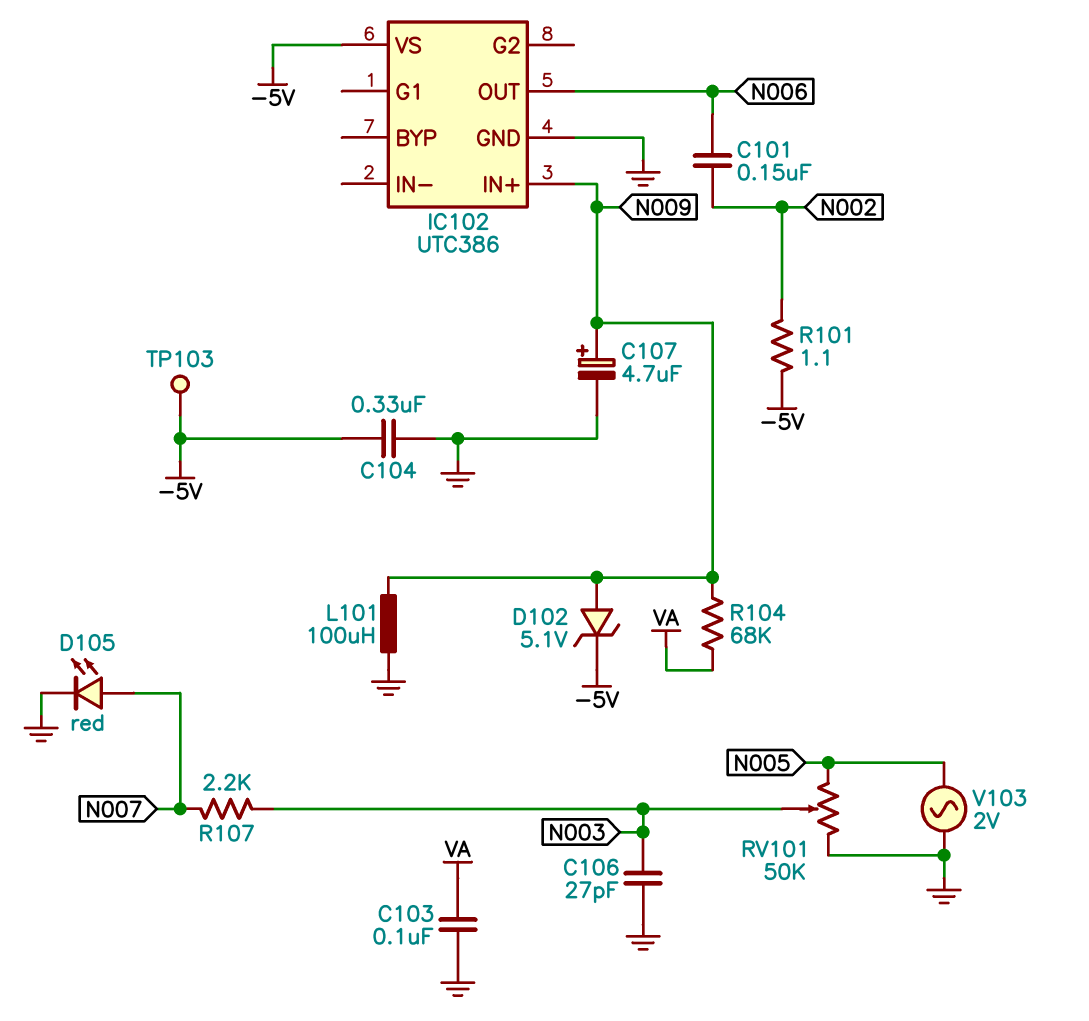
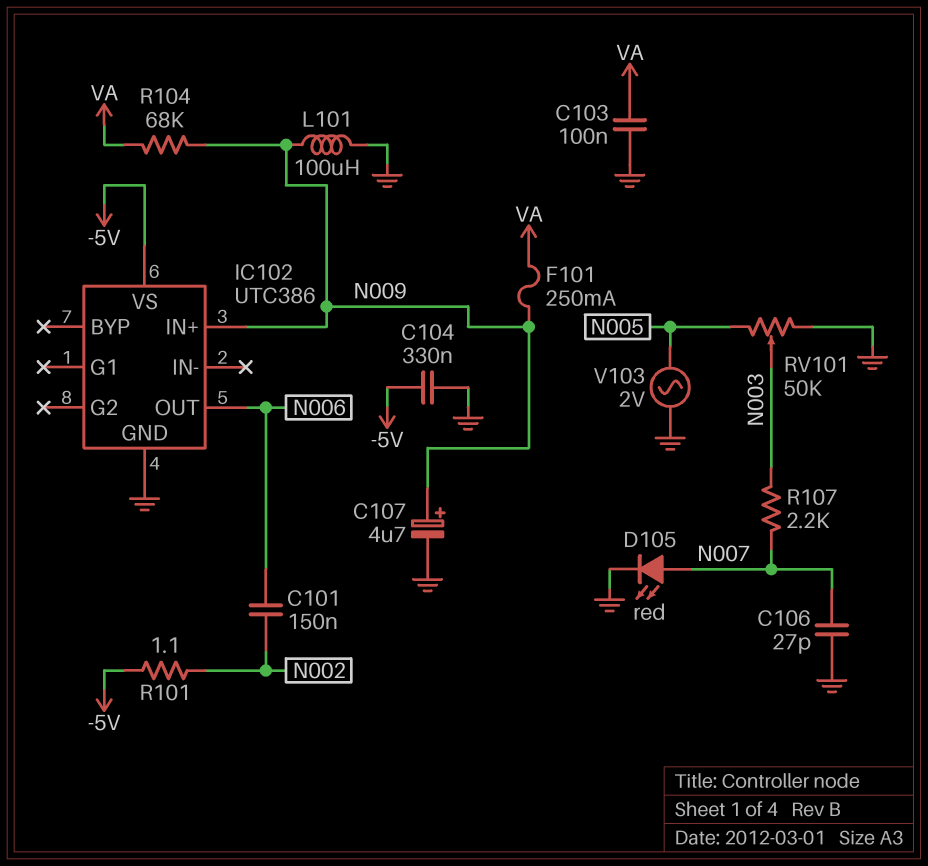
C106: 27pF (GND, N003) -> 27pF (GND, N007)
D102: zener 5.1V (A N009, K -5V) -> none
F101: none -> 250mA (N009, VA)
TP103: test point (-5V) -> none

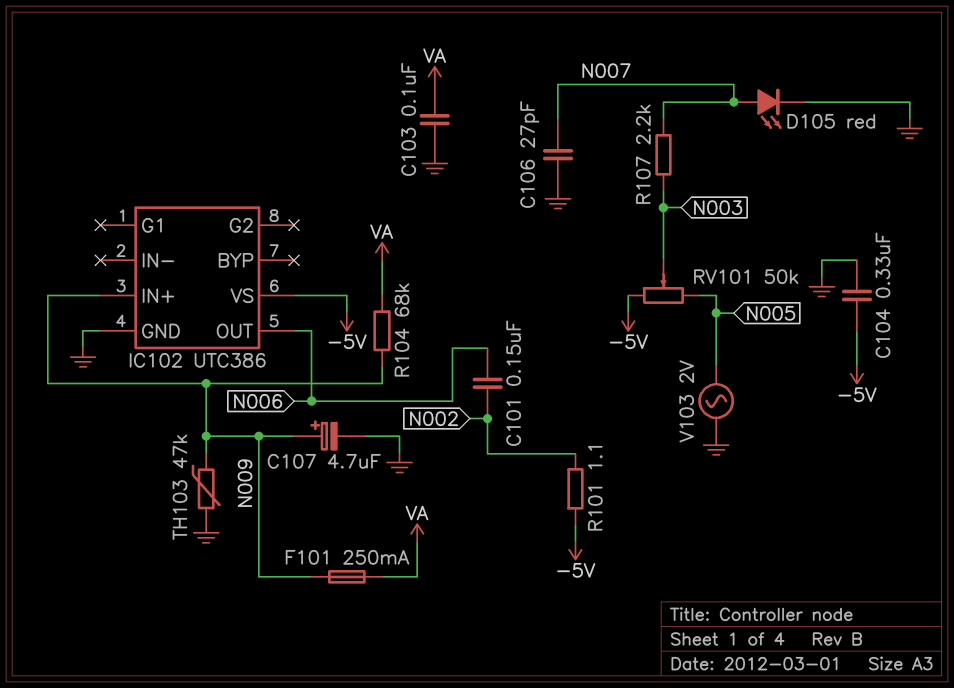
L101: 100uH (GND, N009) -> none
RV101: 50k (GND, N005, wiper N003) -> 50k (-5V, N005, wiper N003)
TH103: none -> 47k (GND, N009)

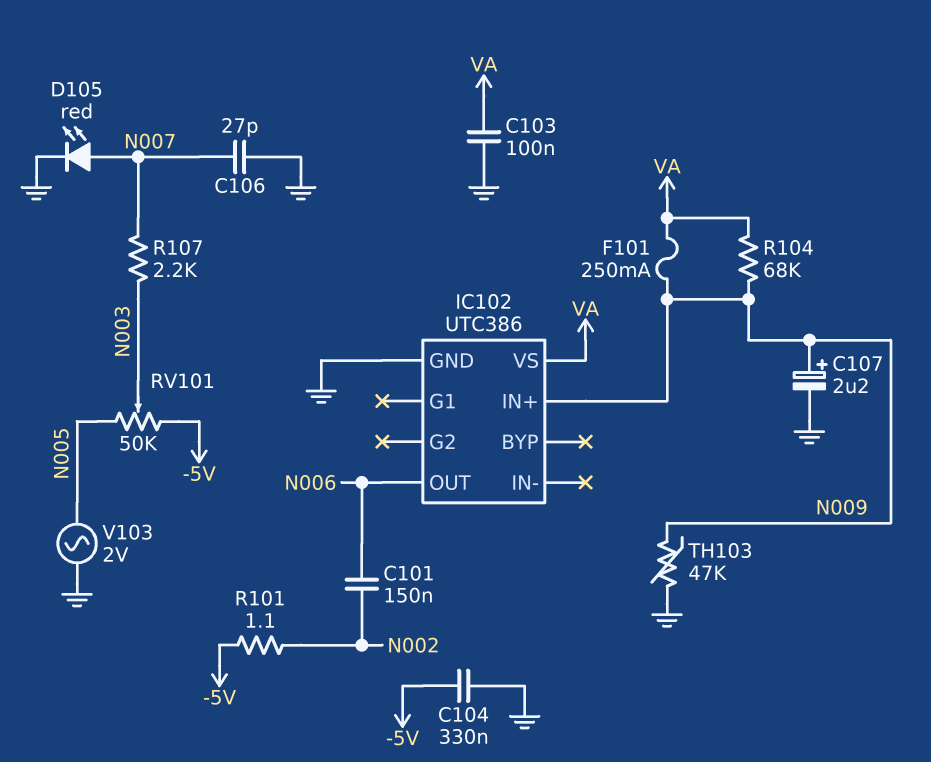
C107: 4.7uF (plus N009, minus GND) -> 2.2uF (plus N009, minus GND)
IC102 pin VS: -5V -> VA

